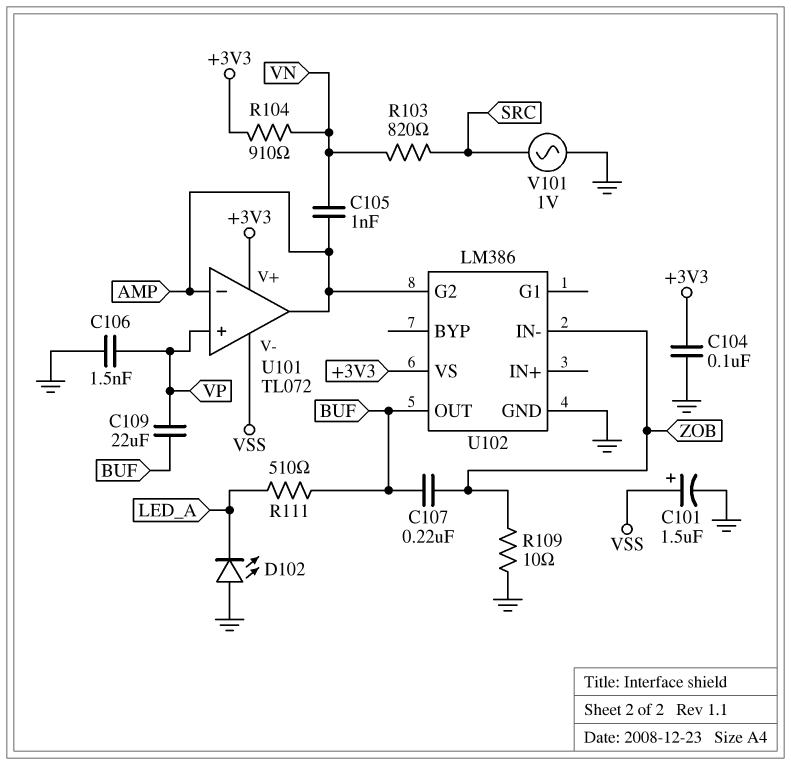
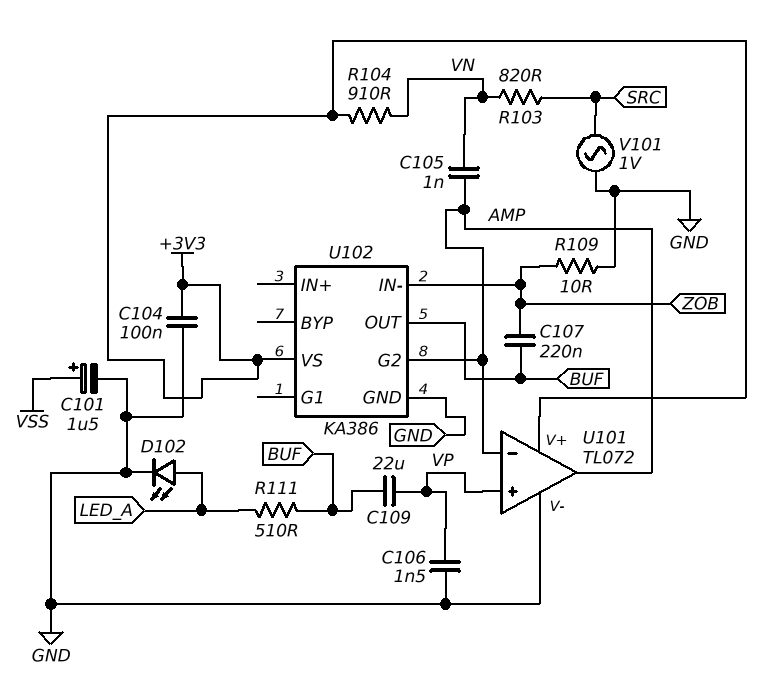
D102: LED (A GND, K LED_A) -> LED (A LED_A, K GND)
U101 pin V-: VSS -> GND
U102: LM386 -> KA386

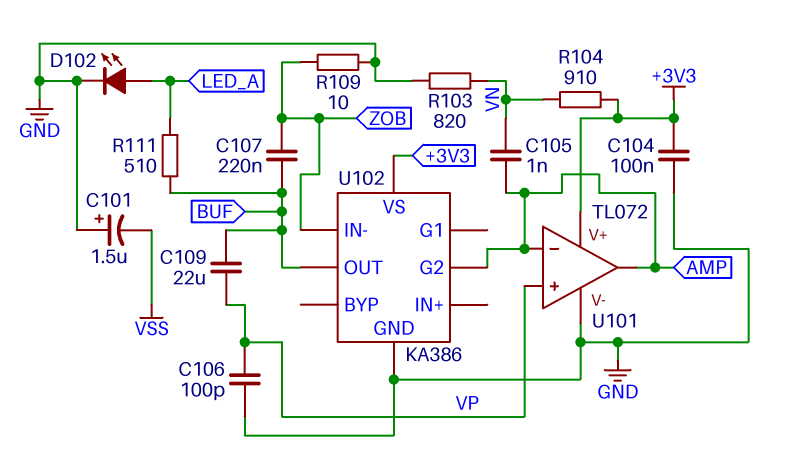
C101: 1.5uF (plus VSS, minus GND) -> 1.5uF (plus GND, minus VSS)
C106: 1.5nF (GND, VP) -> 100pF (GND, VP)
R103: 820 (SRC, VN) -> 820 (GND, VN)
V101: AC 1V (GND, SRC) -> none

